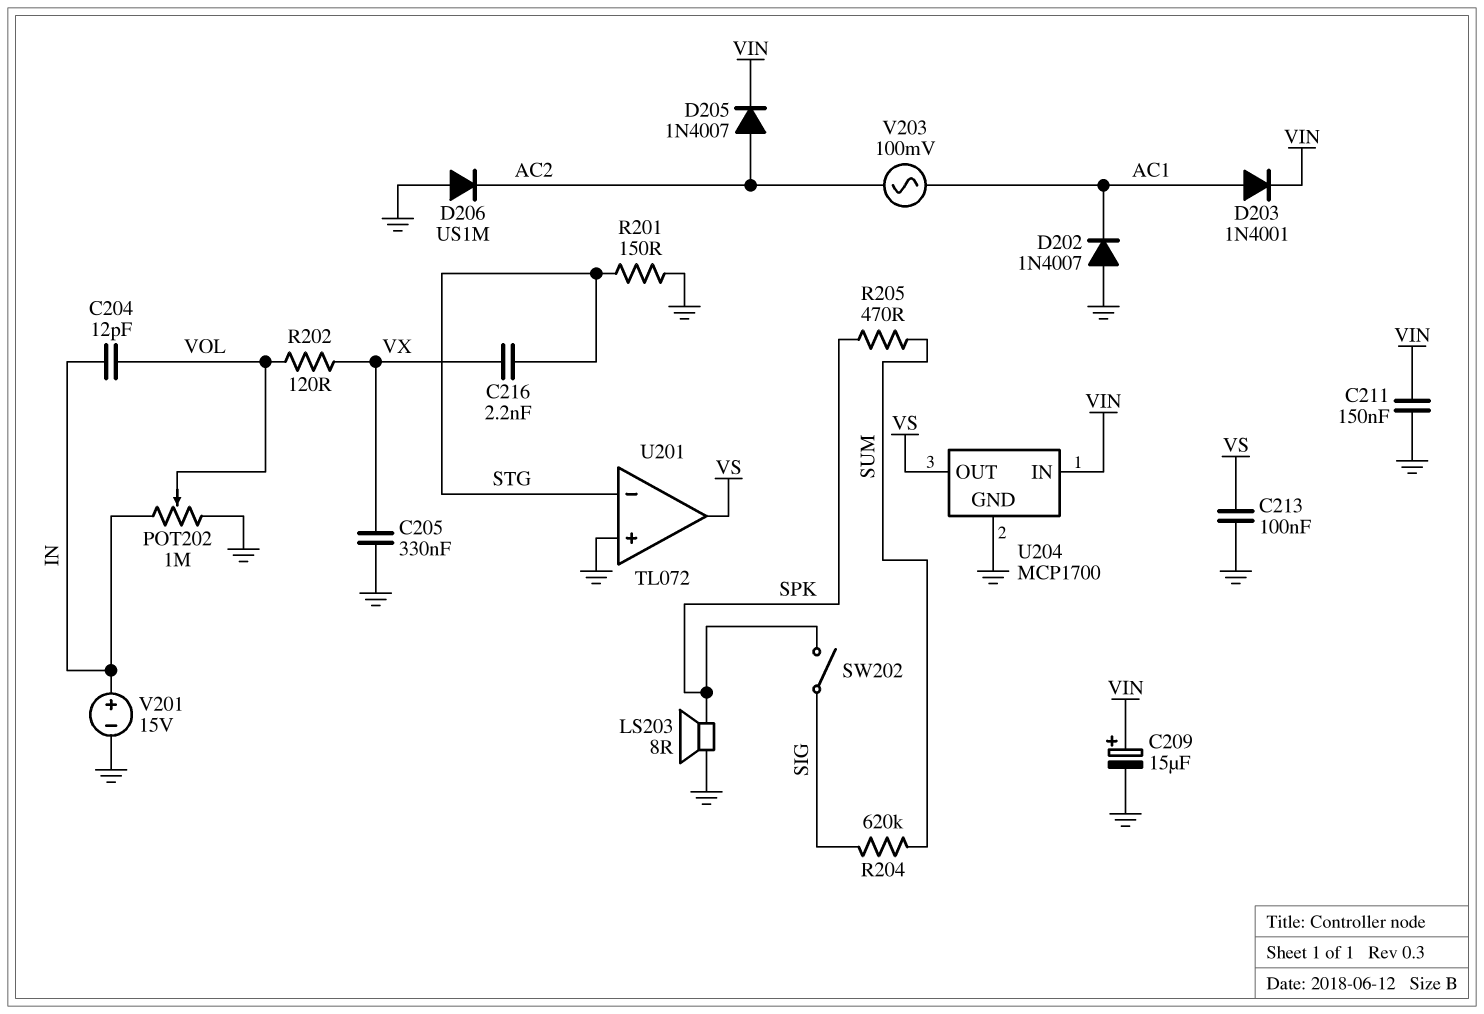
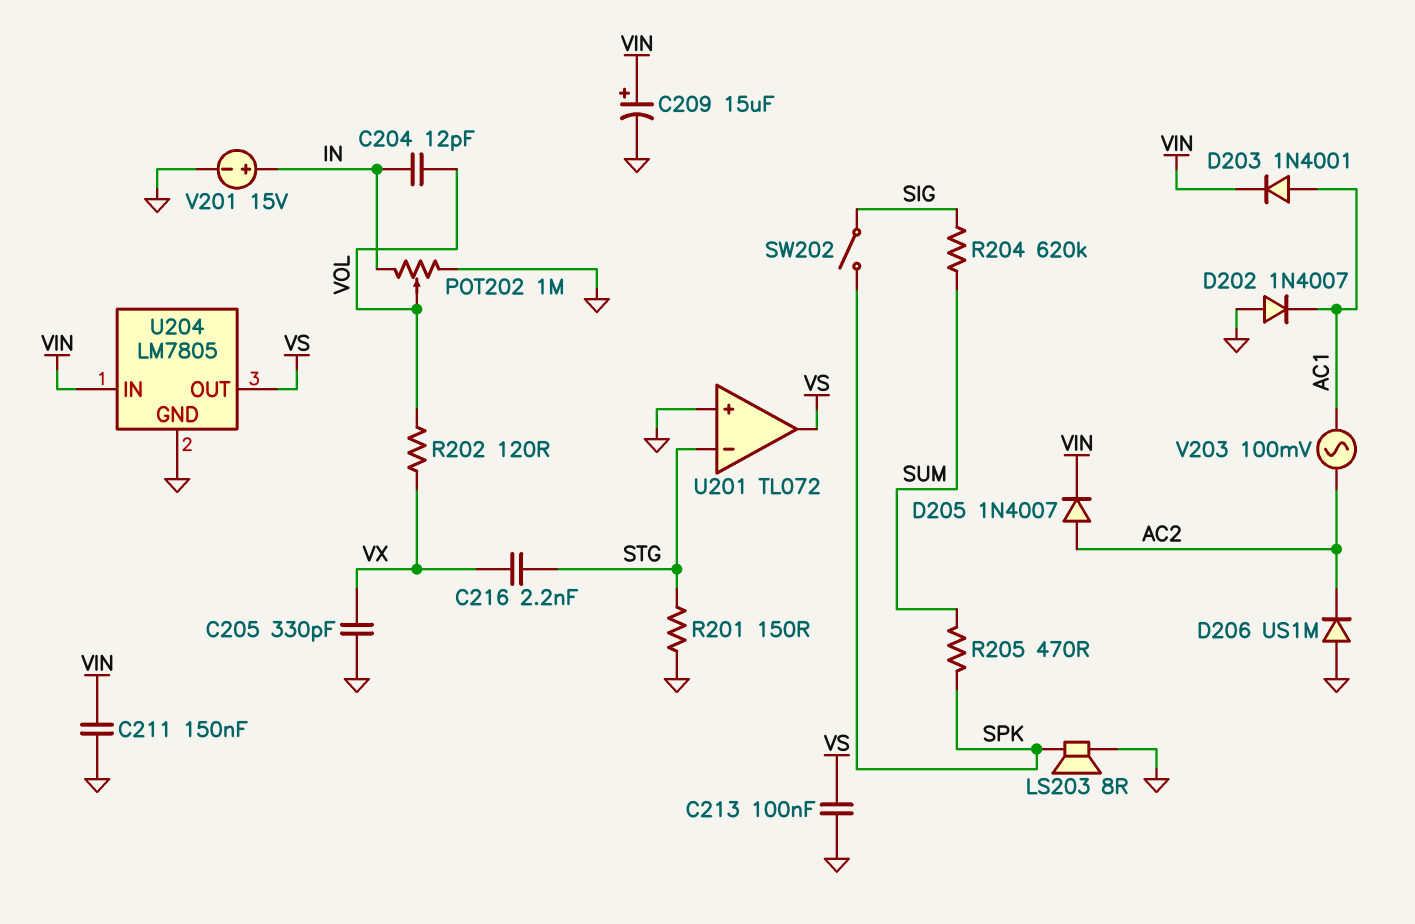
C205: 330nF (GND, VX) -> 330pF (GND, VX)
U204: MCP1700 -> LM7805

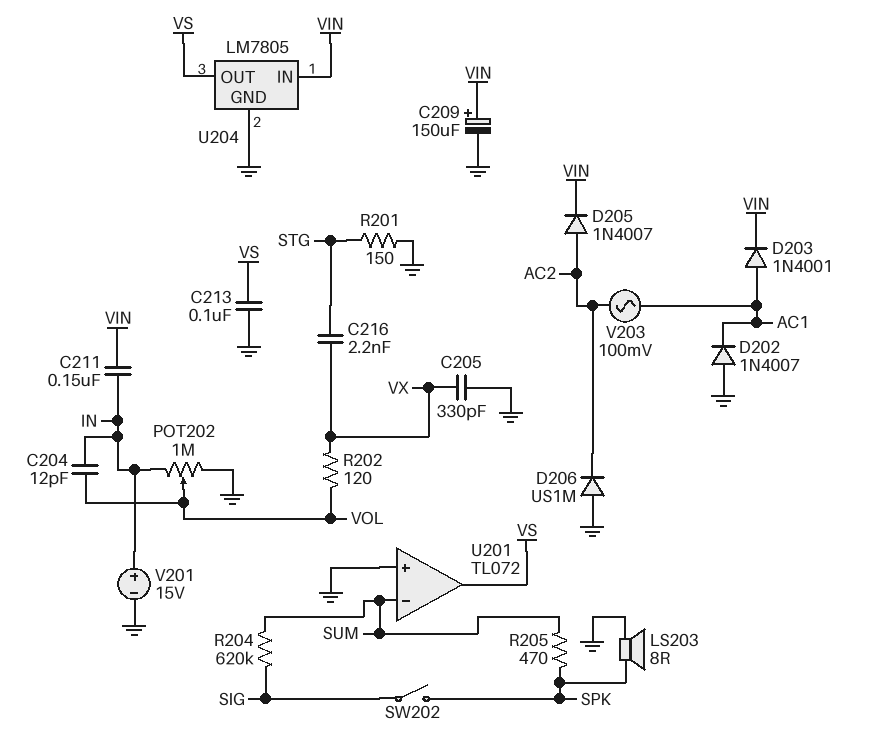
C209: 15uF (plus VIN, minus GND) -> 150uF (plus VIN, minus GND)
C211: 150nF (GND, VIN) -> 150nF (IN, VIN)
U201 pin in-: STG -> SUM

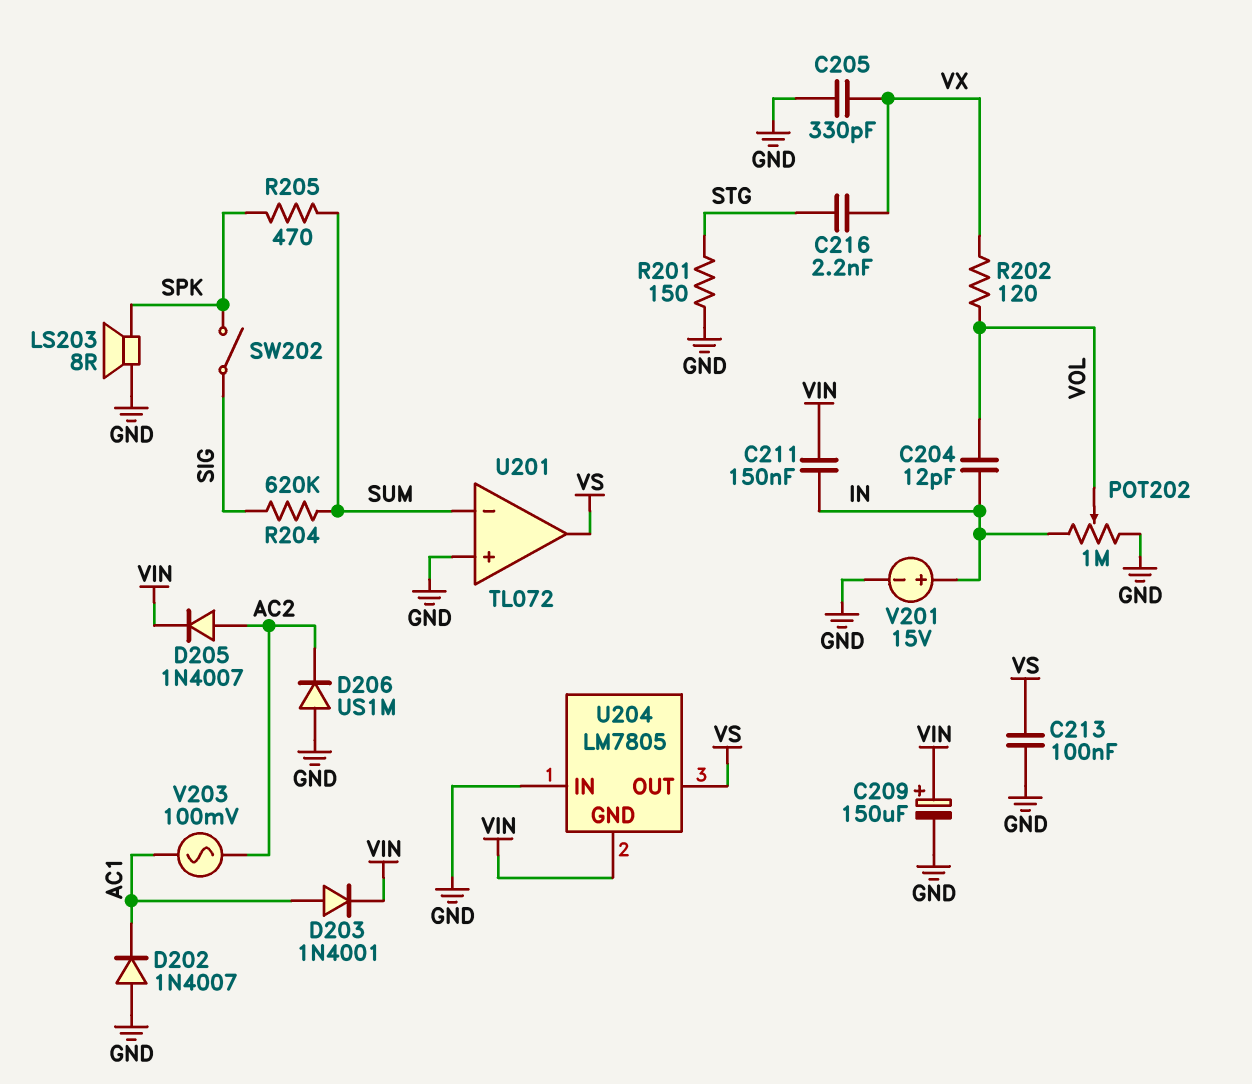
U204 pin GND: GND -> VIN
U204 pin IN: VIN -> GND

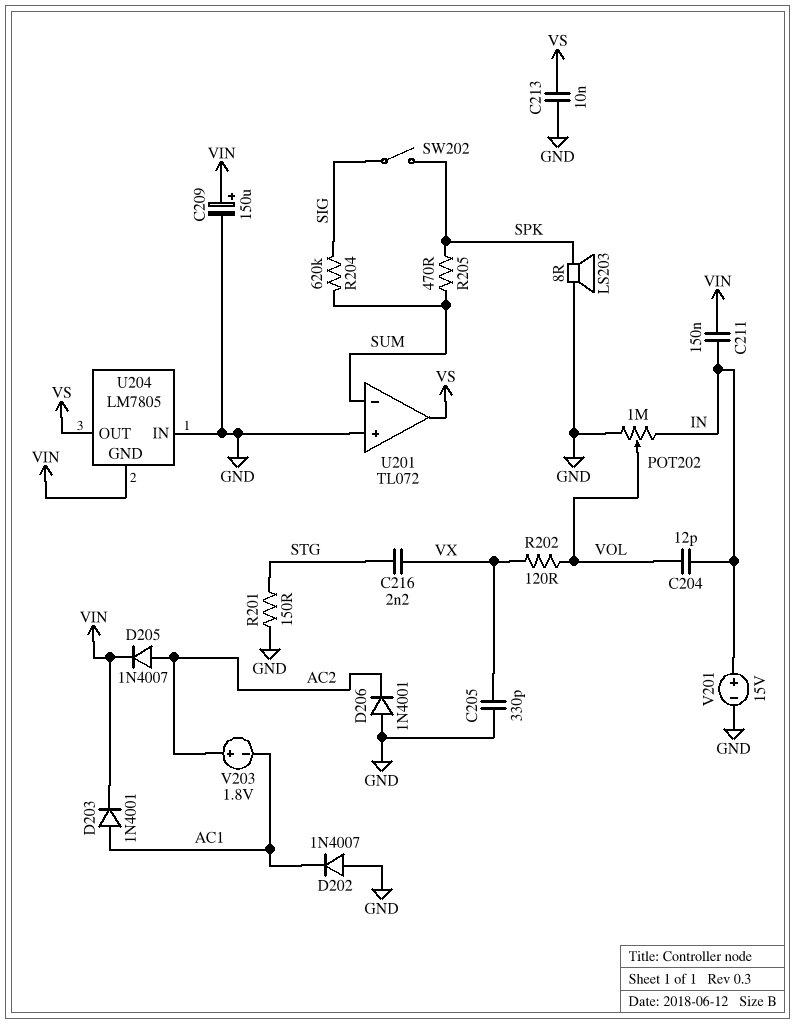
C213: 100nF (GND, VS) -> 10nF (GND, VS)
D206: diode US1M (A GND, K AC2) -> diode 1N4001 (A GND, K AC2)
V203: AC 100mV (AC1, AC2) -> 1.8V (plus AC2, minus AC1)

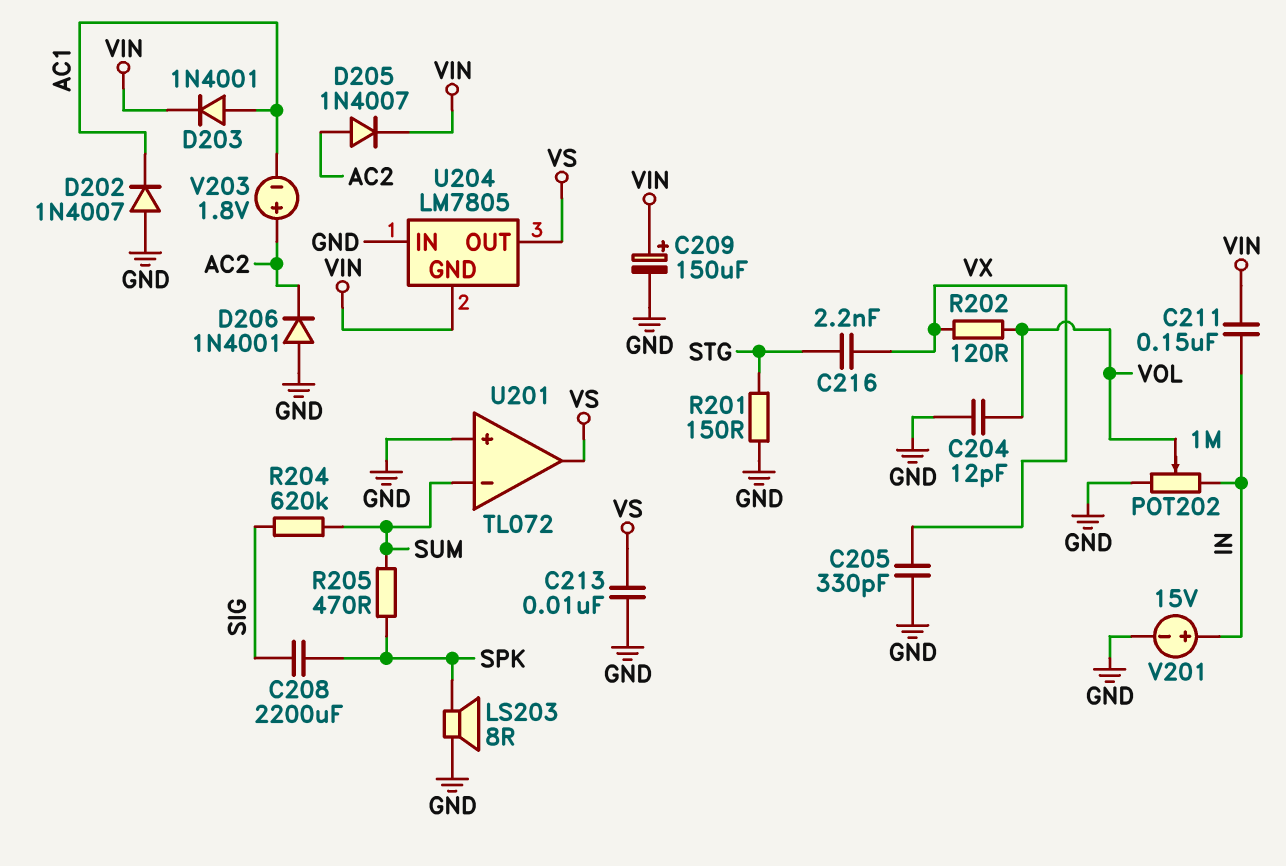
C204: 12pF (IN, VOL) -> 12pF (GND, VOL)
C208: none -> 2200uF (SIG, SPK)
SW202: switch (SIG, SPK) -> none

